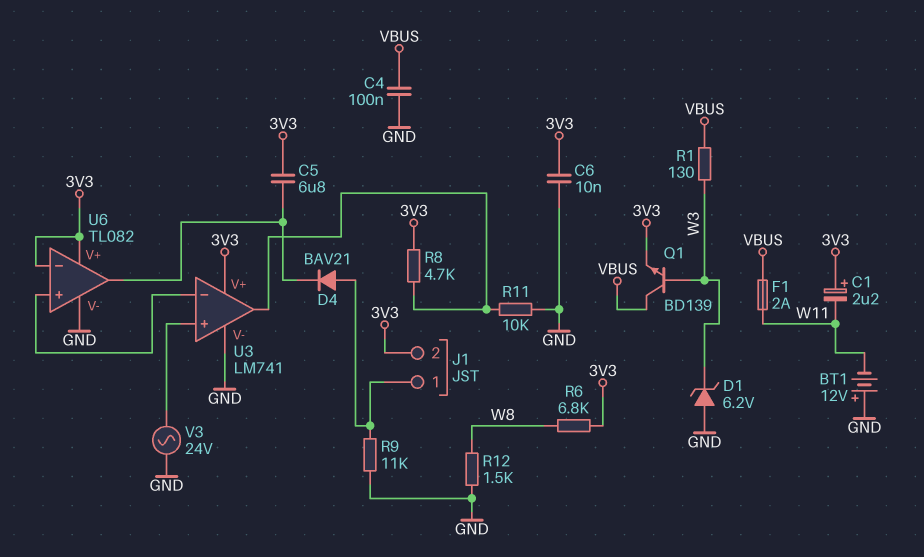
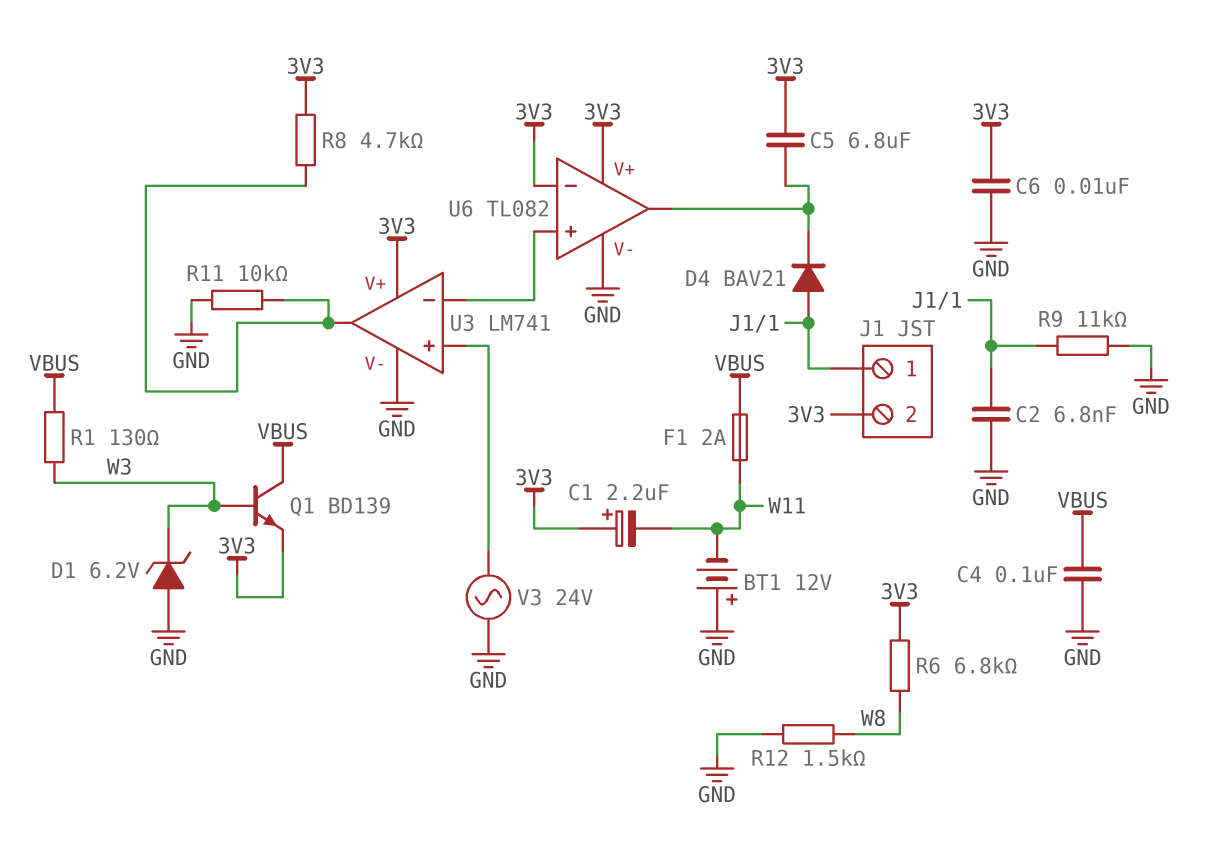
C2: none -> 6.8nF (GND, J1/1)

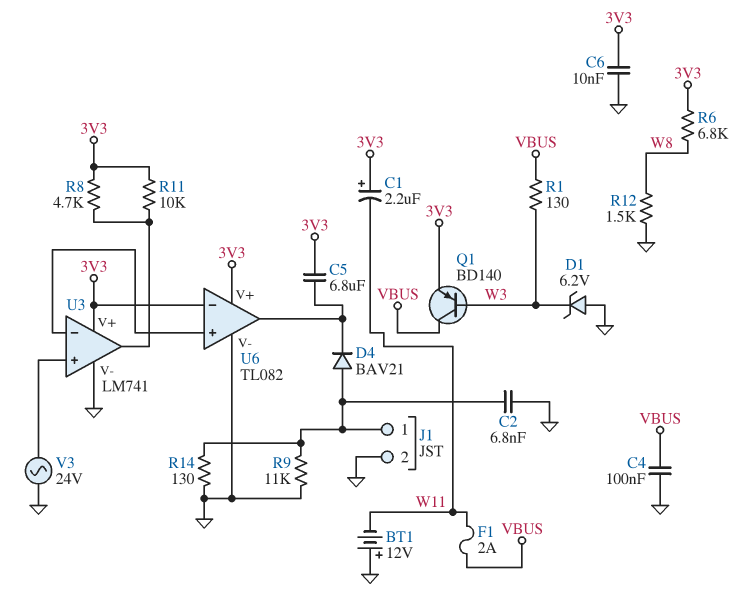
J1 pin 2: 3V3 -> GND
Q1: NPN BD139 (B W3, C VBUS, E 3V3) -> PNP BD140 (B W3, C VBUS, E 3V3)
R11: 10k (GND, U3/out) -> 10k (3V3, U3/out)
R14: none -> 130 (GND, J1/1)

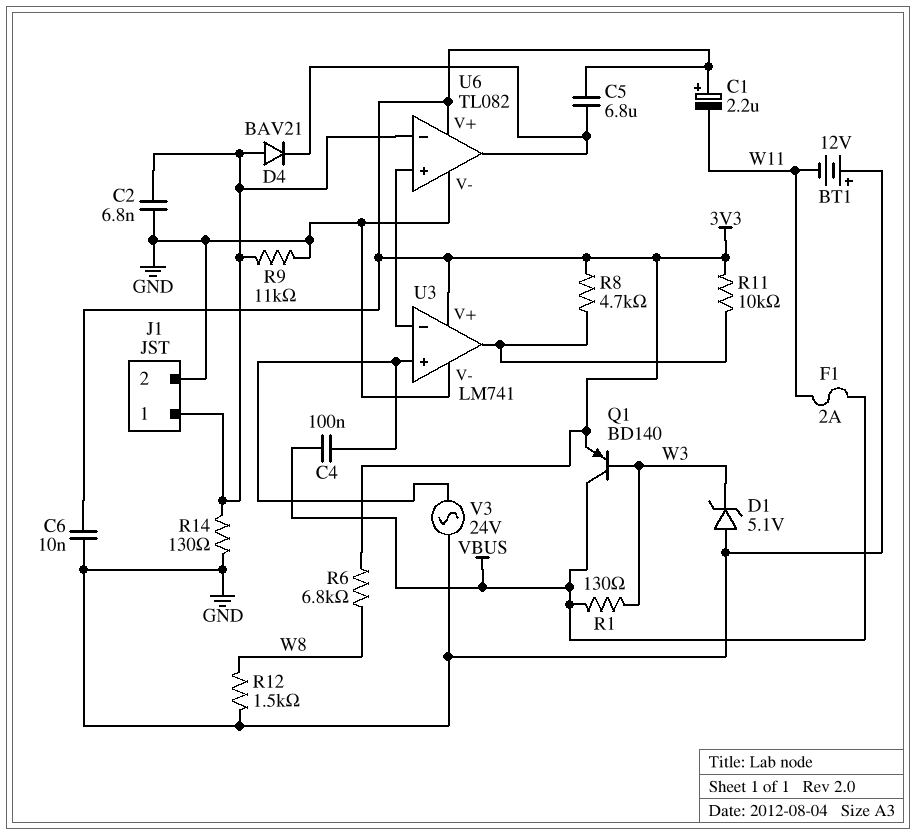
C4: 100nF (GND, VBUS) -> 100nF (U3/in+, VBUS)
D1: zener 6.2V (A GND, K W3) -> zener 5.1V (A GND, K W3)
U6 pin in-: 3V3 -> J1/1

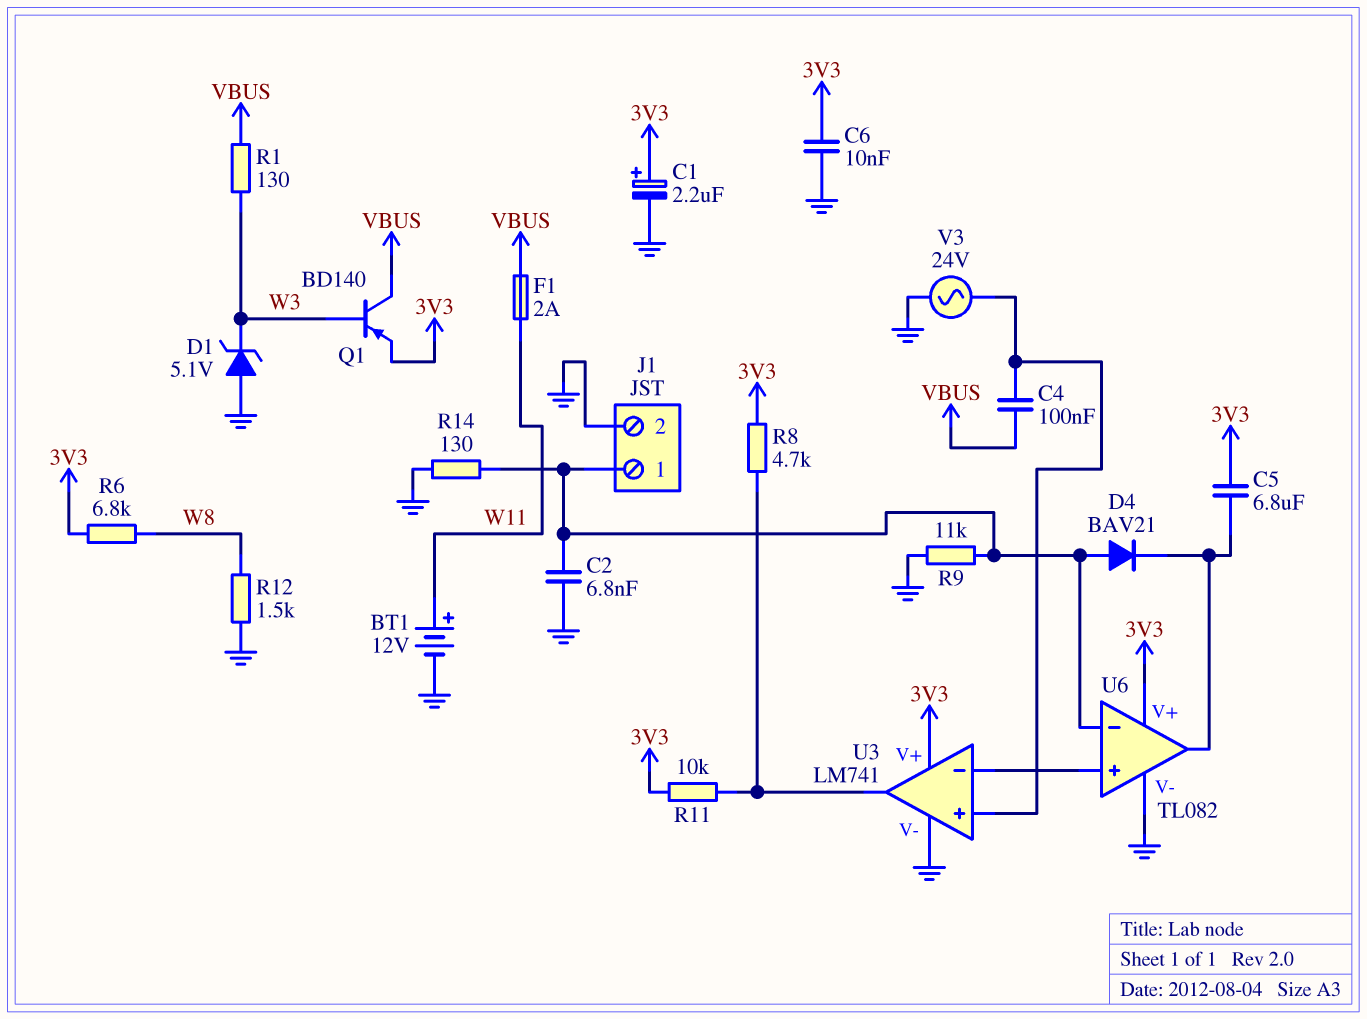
BT1: 12V (plus GND, minus W11) -> 12V (plus W11, minus GND)
C1: 2.2uF (plus 3V3, minus W11) -> 2.2uF (plus 3V3, minus GND)

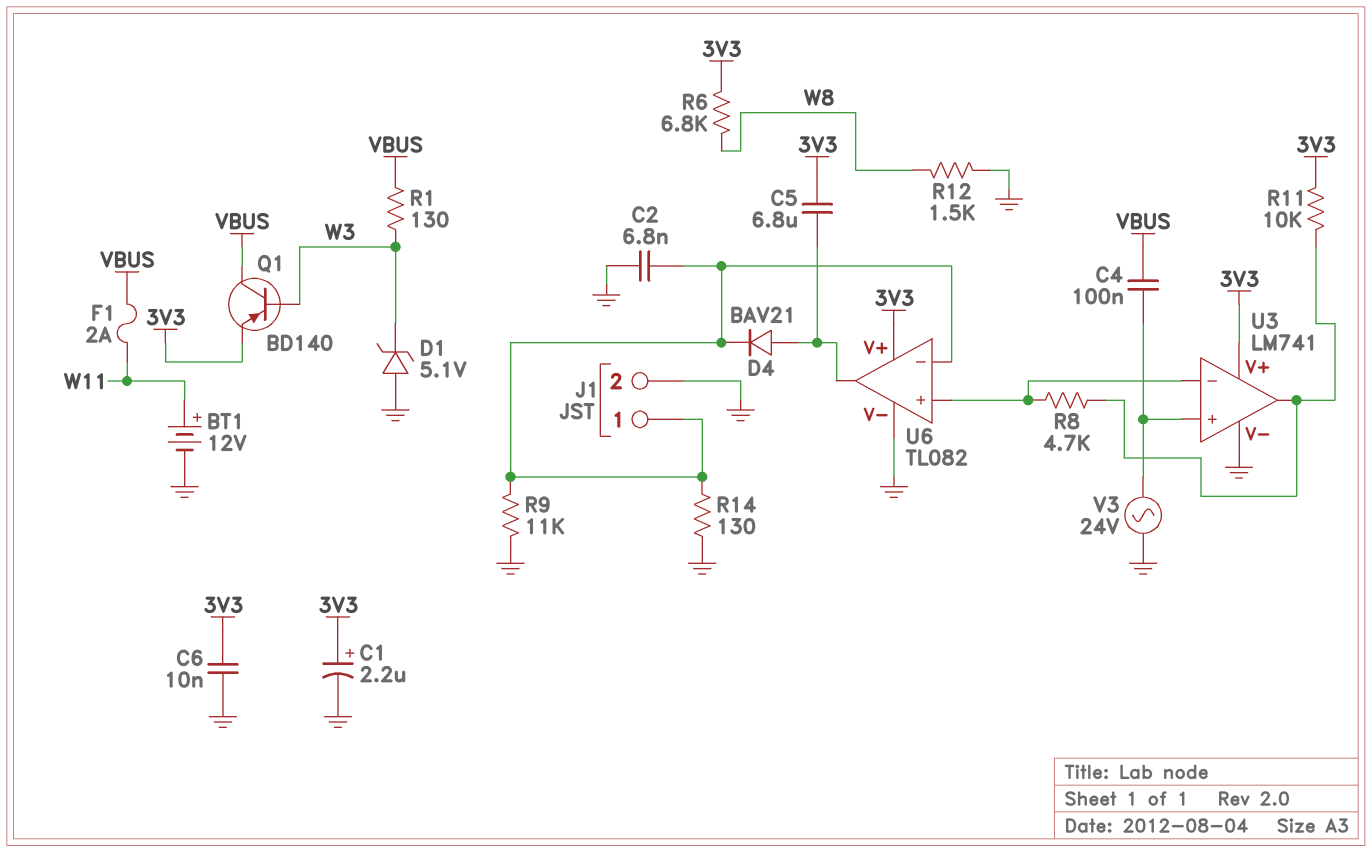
D4: diode BAV21 (A J1/1, K U6/out) -> diode BAV21 (A U6/out, K J1/1)
R8: 4.7k (3V3, U3/out) -> 4.7k (U3/in-, U3/out)

